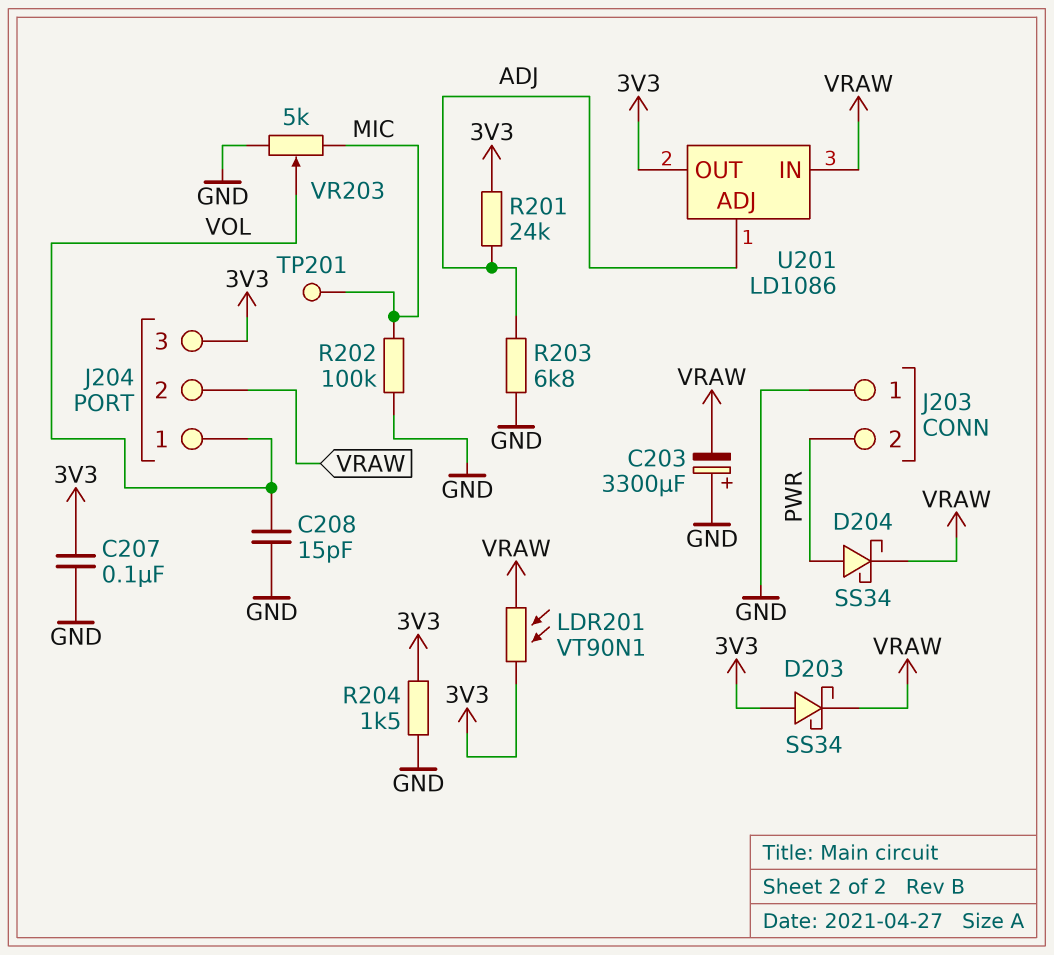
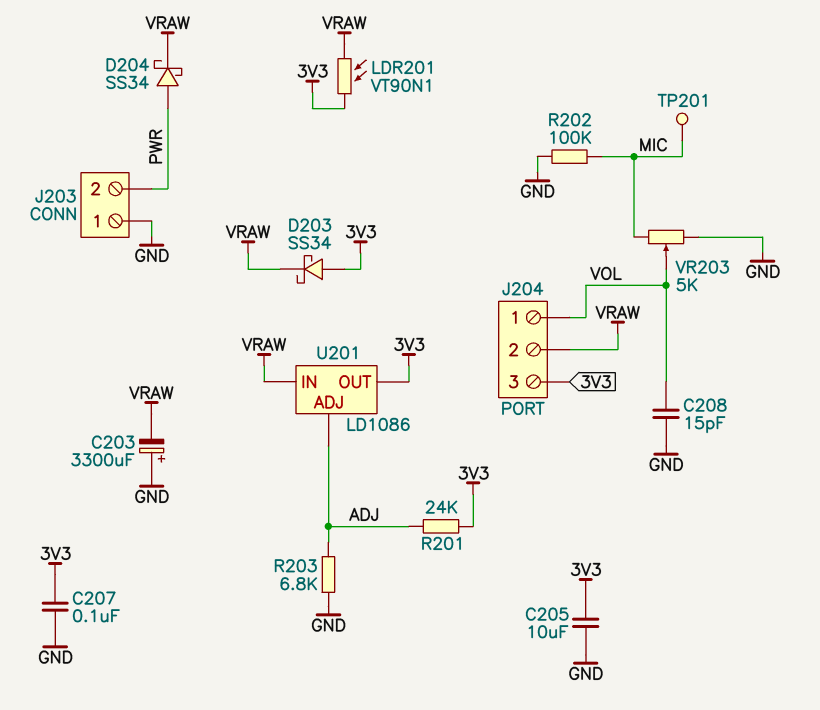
C205: none -> 10uF (3V3, GND)
R204: 1.5k (3V3, GND) -> none

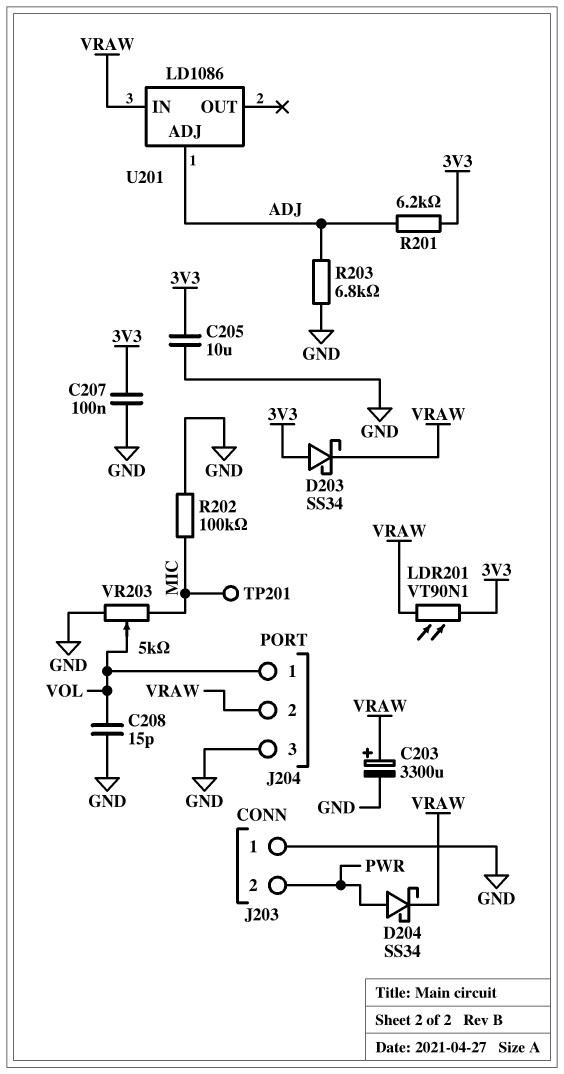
C203: 3300uF (plus GND, minus VRAW) -> 3300uF (plus VRAW, minus GND)
J204 pin 3: 3V3 -> GND
R201: 24k (3V3, ADJ) -> 6.2k (3V3, ADJ)
U201 pin OUT: 3V3 -> none

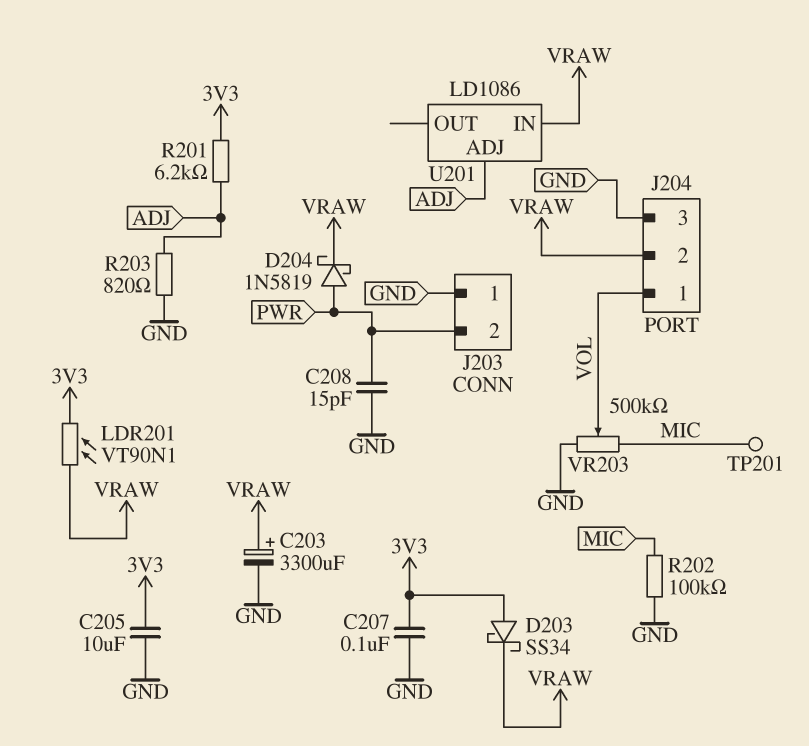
C208: 15pF (GND, VOL) -> 15pF (GND, PWR)
D204: schottky SS34 (A PWR, K VRAW) -> schottky 1N5819 (A PWR, K VRAW)
R203: 6.8k (ADJ, GND) -> 820 (ADJ, GND)
VR203: 5k (GND, MIC, wiper VOL) -> 500k (GND, MIC, wiper VOL)

